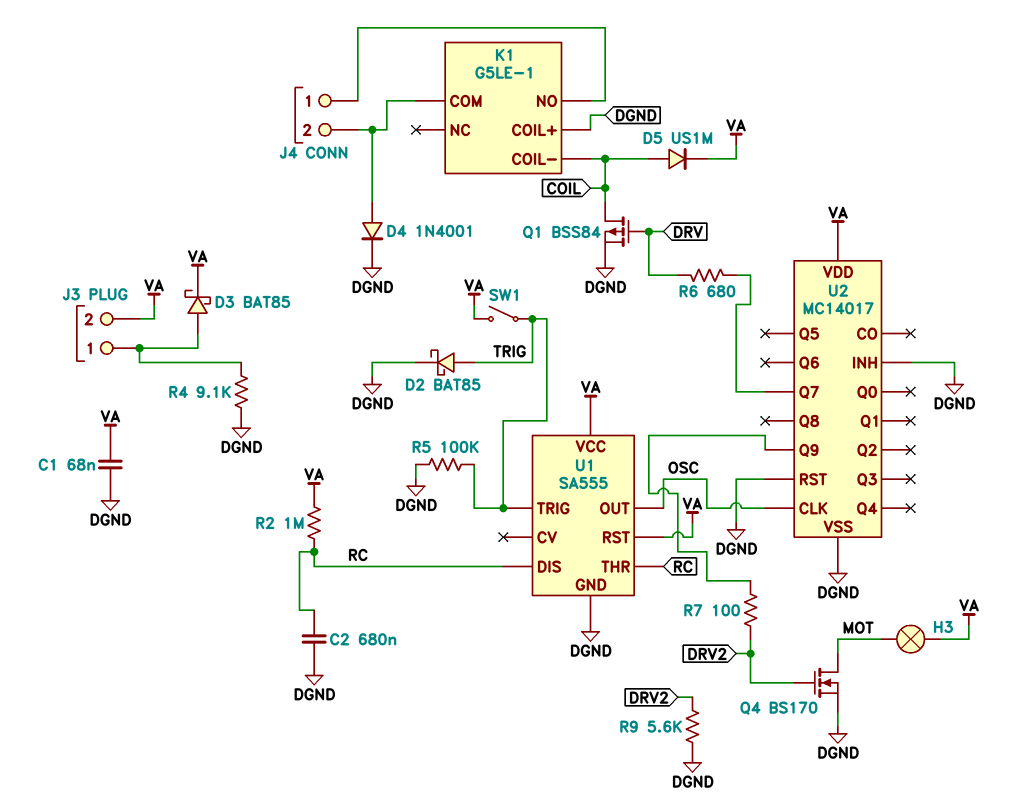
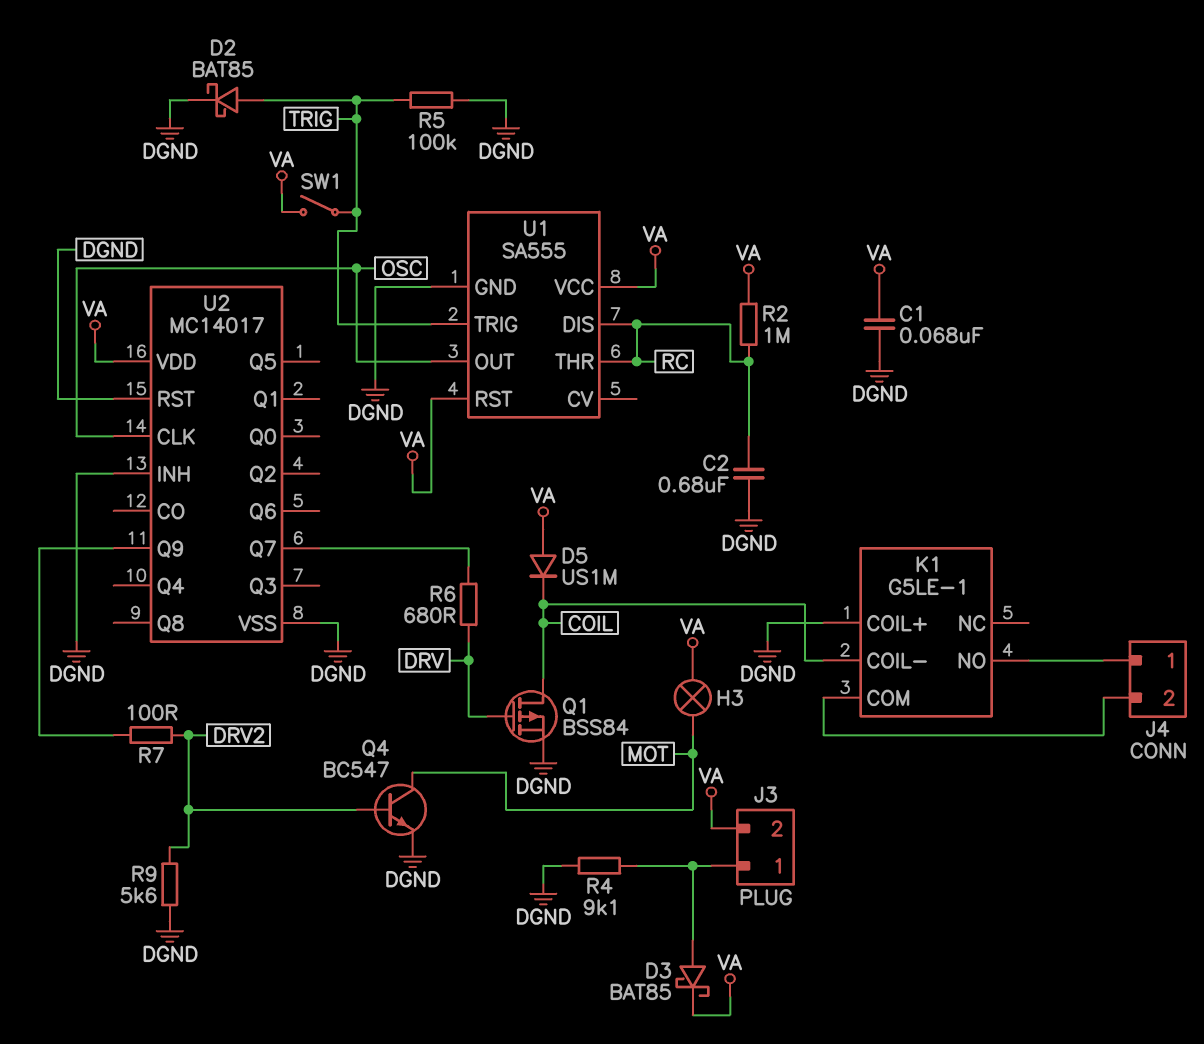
D4: diode 1N4001 (A J4/2, K DGND) -> none
D5: diode US1M (A COIL, K VA) -> diode US1M (A VA, K COIL)
Q4: NMOS BS170 (G DRV2, D MOT, S DGND) -> NPN BC547 (B DRV2, C MOT, E DGND)

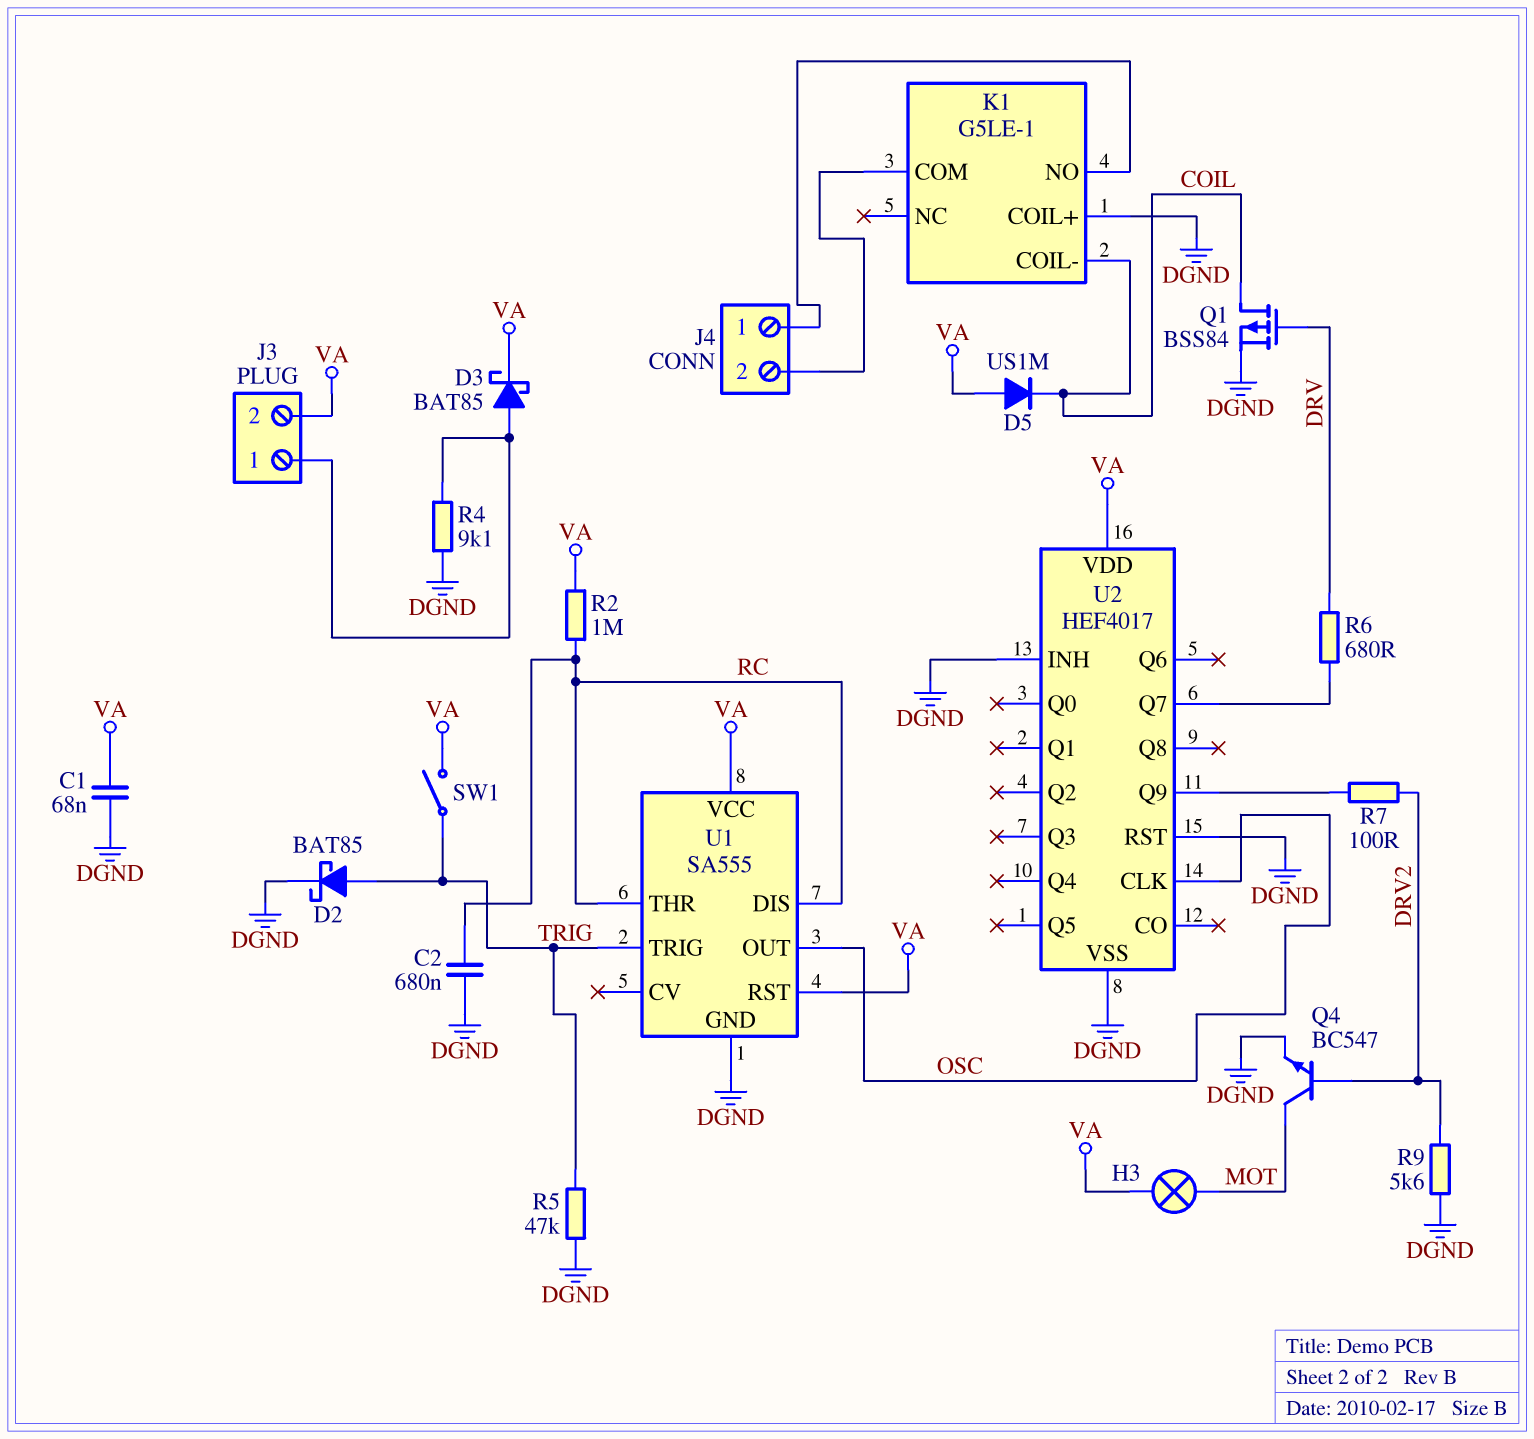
R5: 100k (DGND, TRIG) -> 47k (DGND, TRIG)
U2: MC14017 -> HEF4017

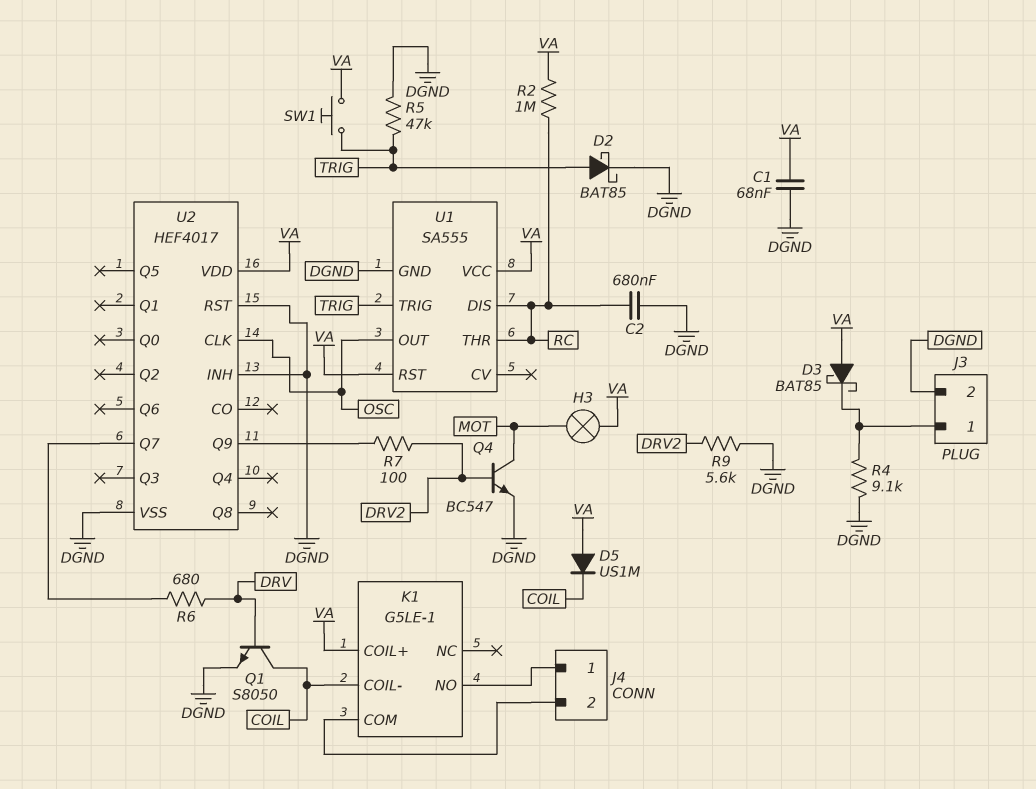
D3: schottky BAT85 (A J3/1, K VA) -> schottky BAT85 (A VA, K J3/1)
J3 pin 2: VA -> DGND
K1 pin COIL+: DGND -> VA
Q1: PMOS BSS84 (G DRV, D COIL, S DGND) -> NPN S8050 (B DRV, C COIL, E DGND)
SW1: switch (TRIG, VA) -> button (TRIG, VA)

